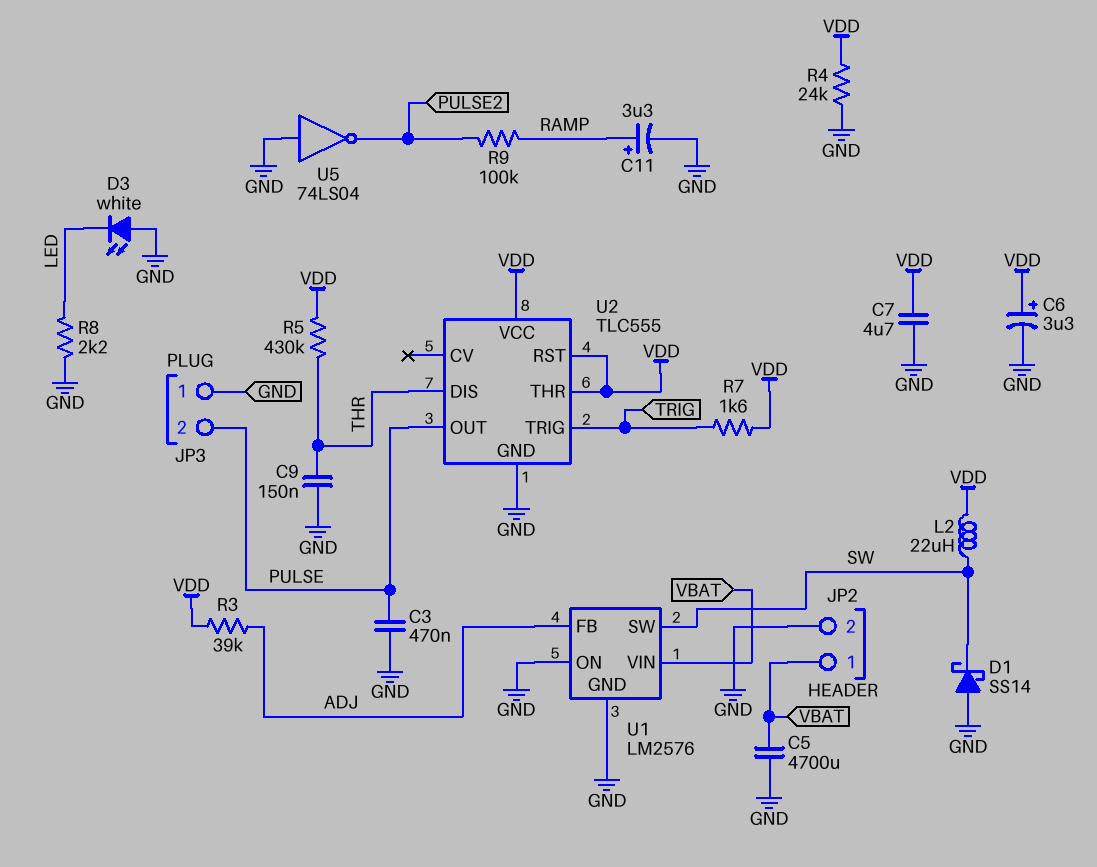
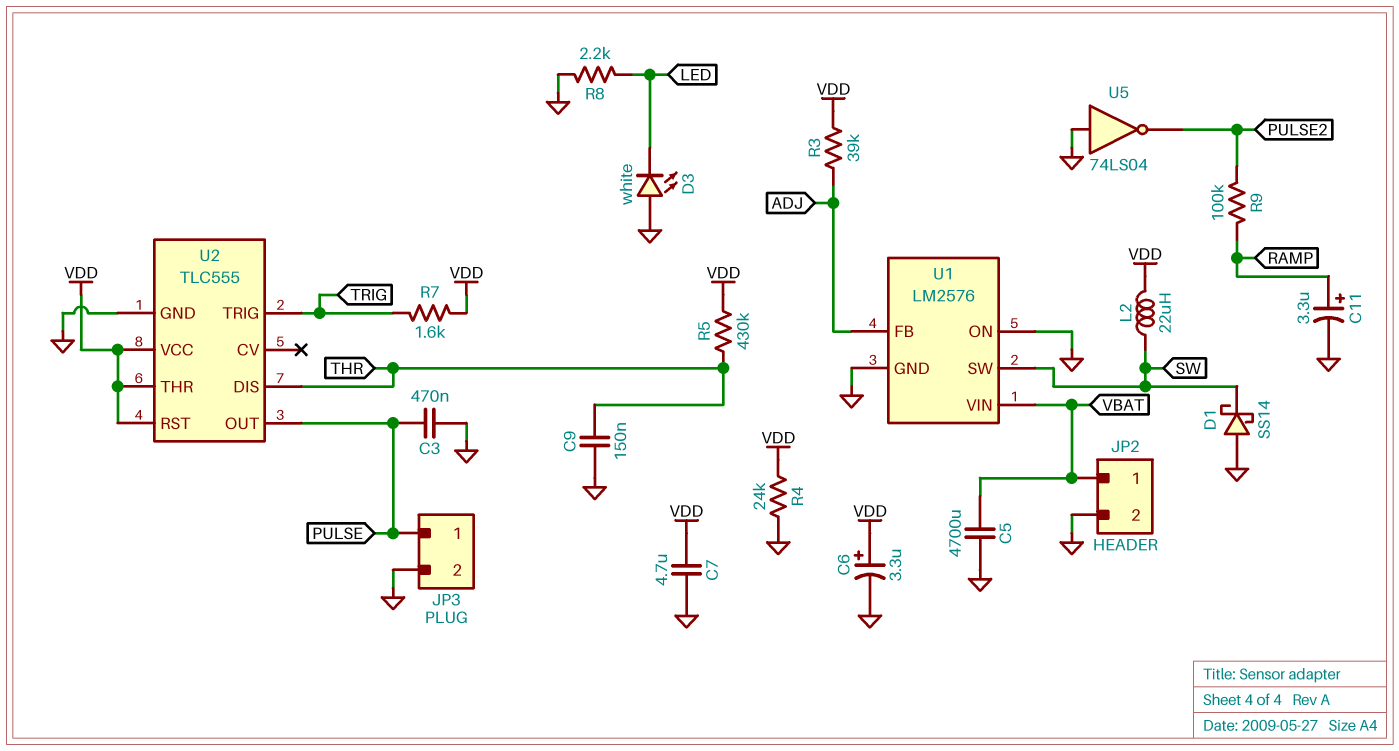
JP3 pin 1: GND -> PULSE
JP3 pin 2: PULSE -> GND

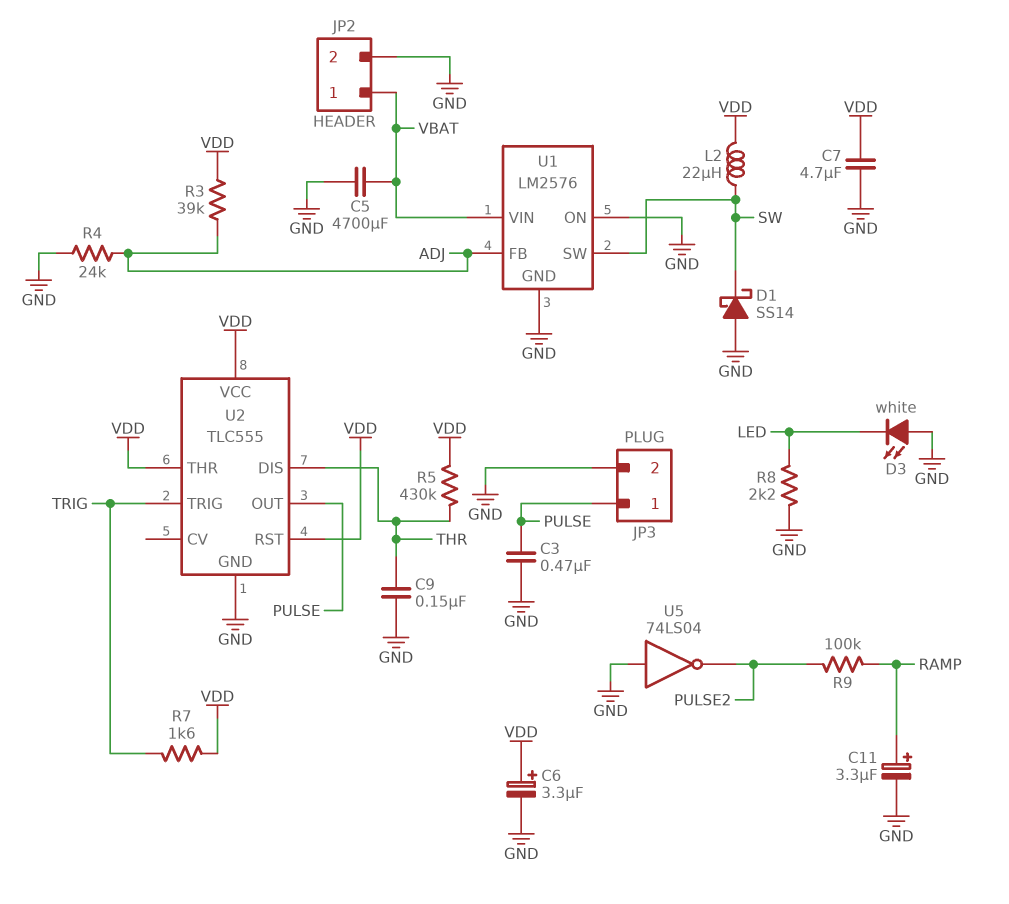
R4: 24k (GND, VDD) -> 24k (ADJ, GND)

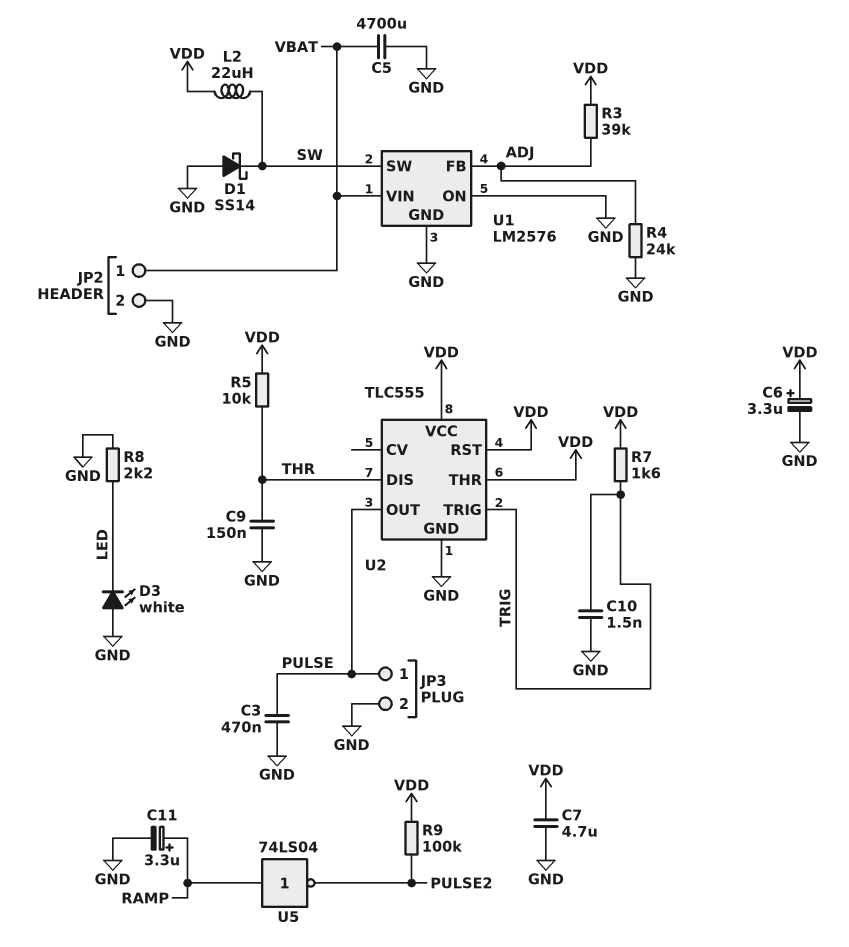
C10: none -> 1.5nF (GND, TRIG)
R5: 430k (THR, VDD) -> 10k (THR, VDD)
R9: 100k (PULSE2, RAMP) -> 100k (PULSE2, VDD)
U5: NOT 74LS04 (in GND, out PULSE2) -> NOT 74LS04 (in RAMP, out PULSE2)

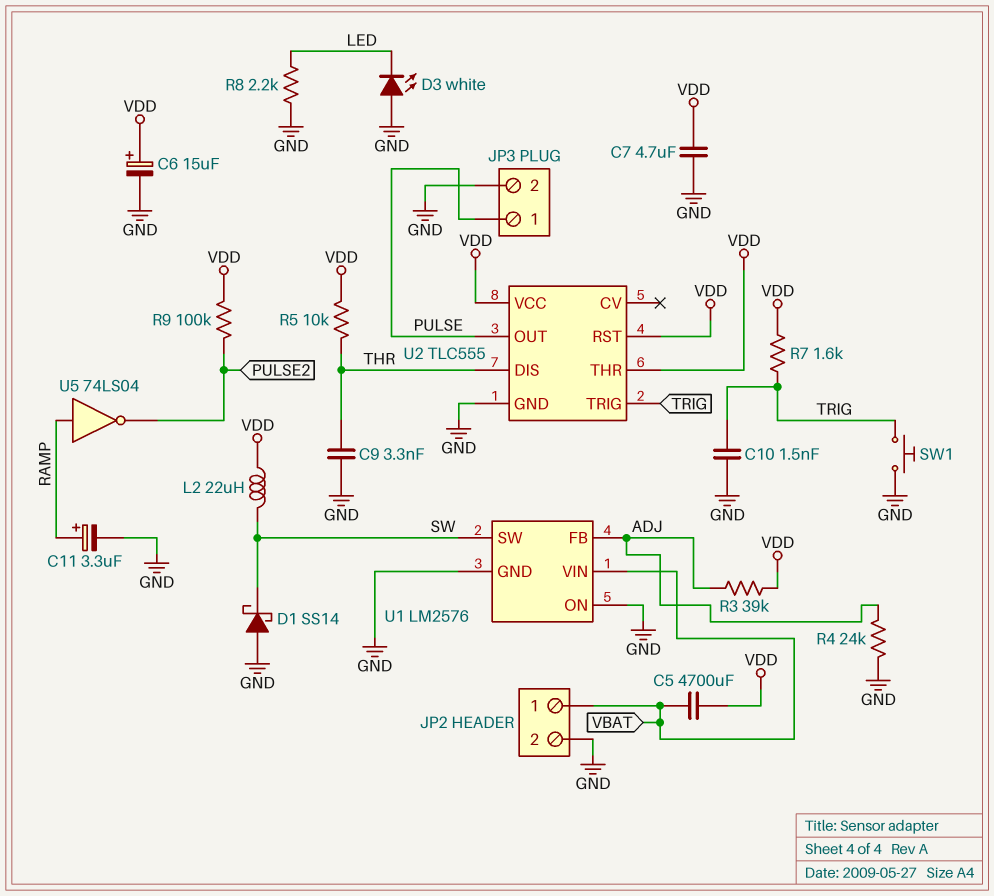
C3: 470nF (GND, PULSE) -> none
C5: 4700uF (GND, VBAT) -> 4700uF (VBAT, VDD)
C6: 3.3uF (plus VDD, minus GND) -> 15uF (plus VDD, minus GND)
C9: 150nF (GND, THR) -> 3.3nF (GND, THR)
SW1: none -> button (GND, TRIG)

